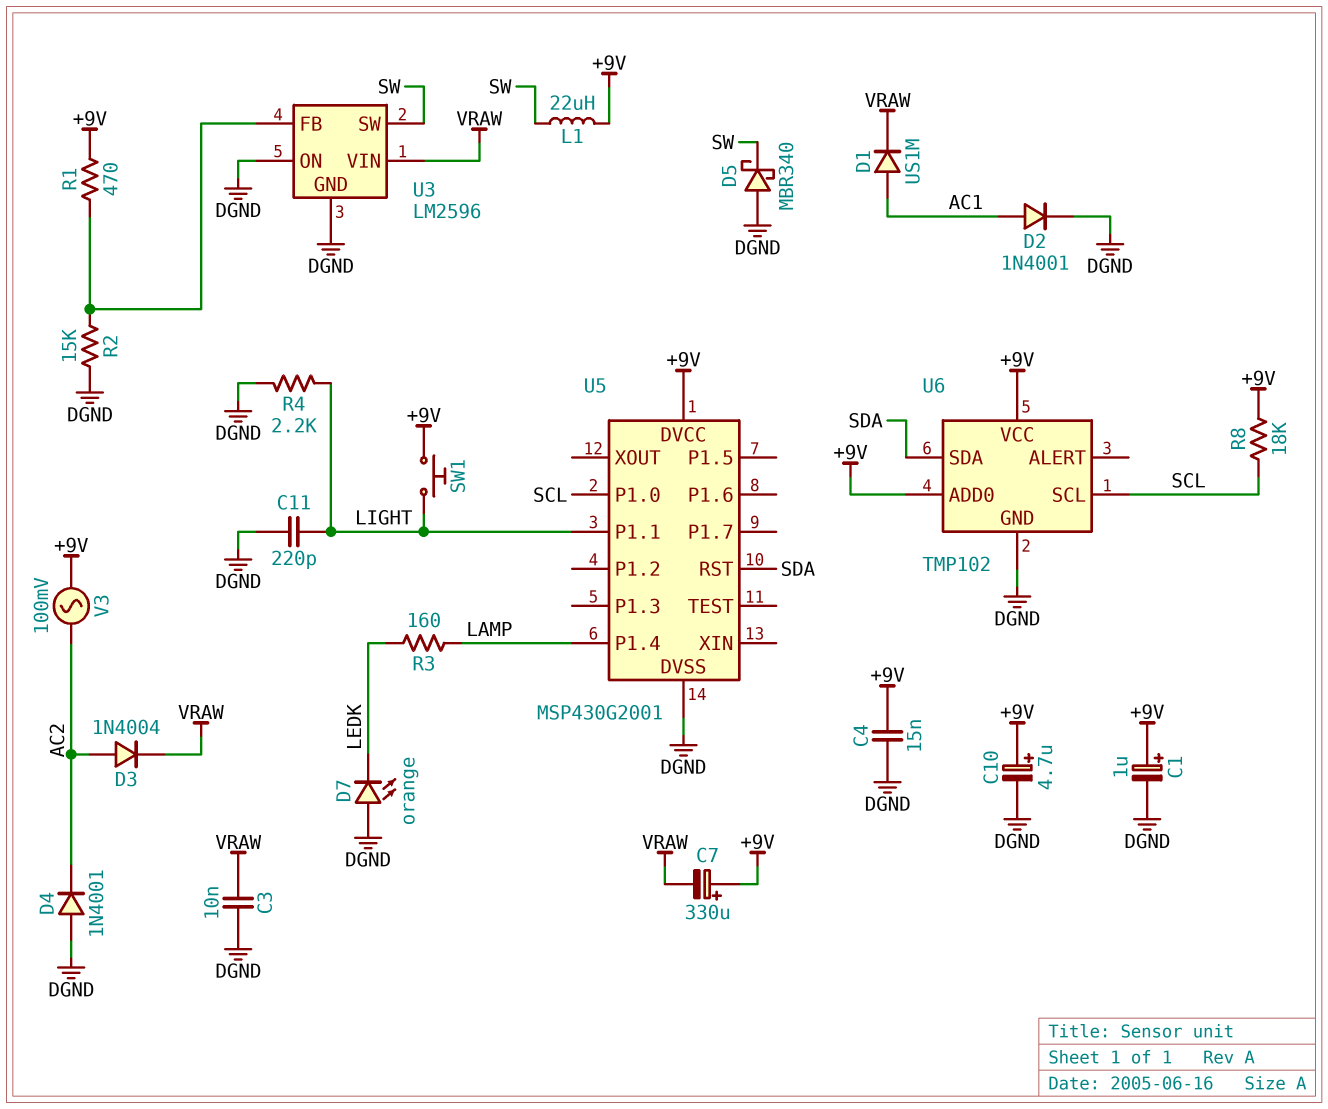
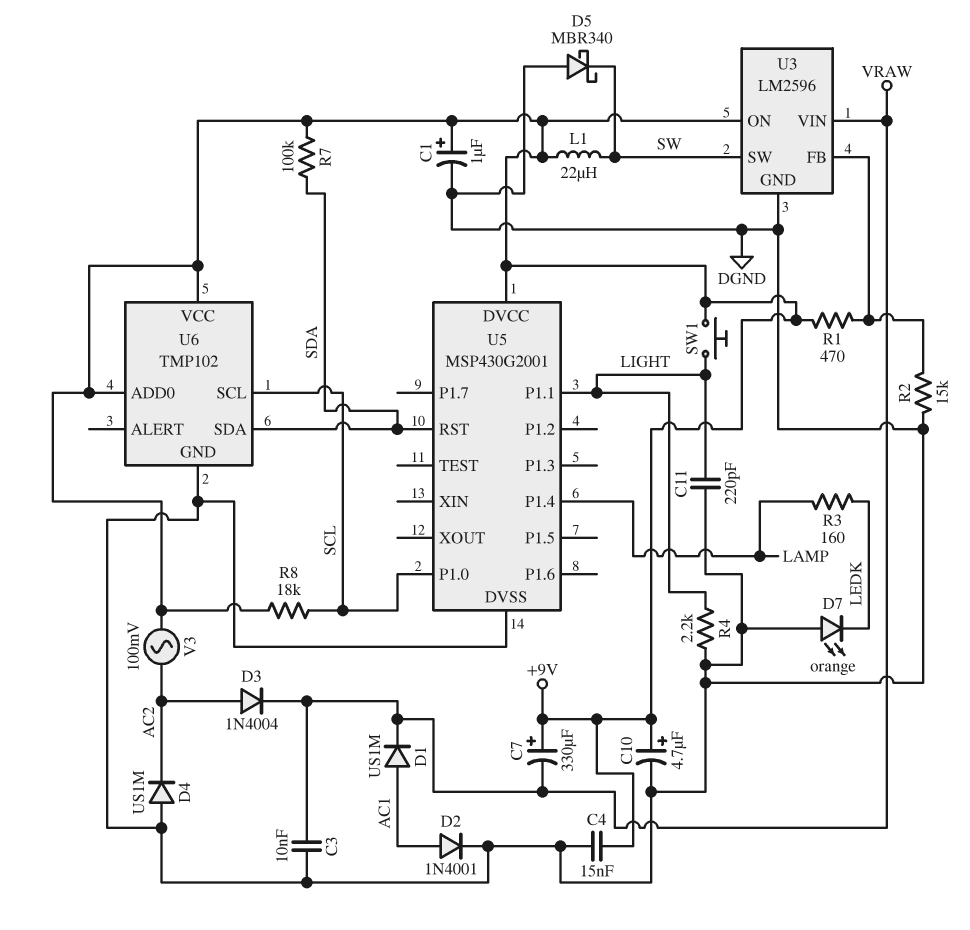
D4: diode 1N4001 (A DGND, K AC2) -> diode US1M (A DGND, K AC2)
R7: none -> 100k (+9V, SDA)
U3 pin ON: DGND -> +9V

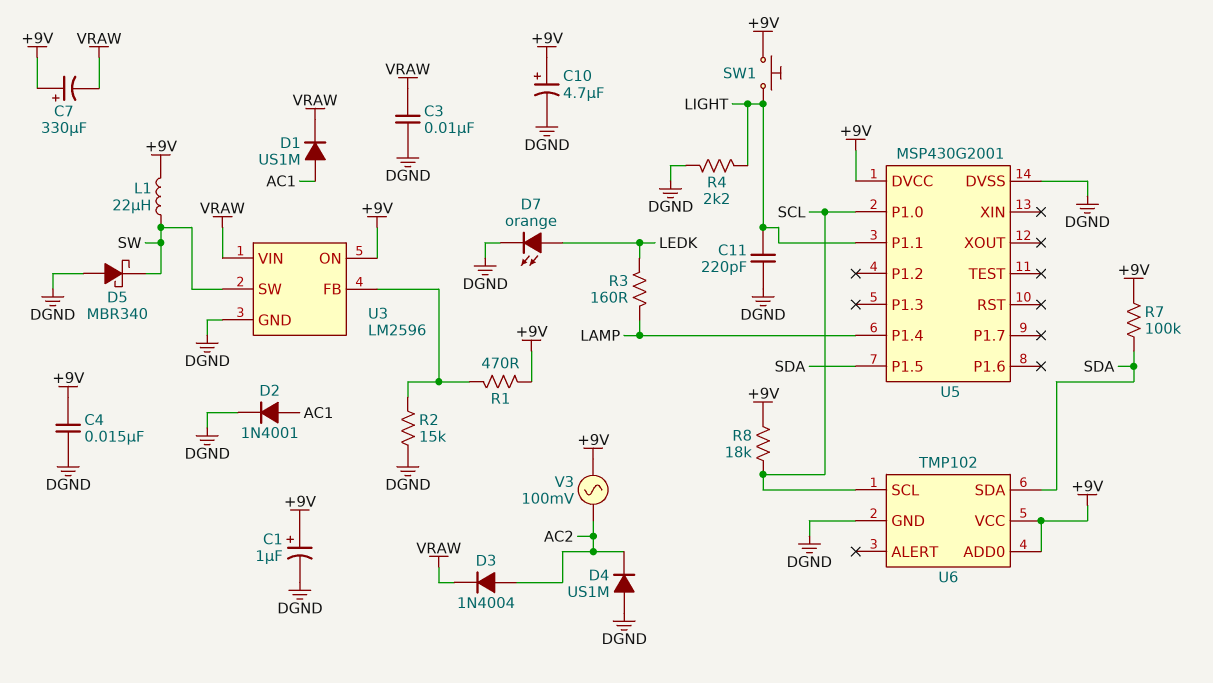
D7: LED orange (A DGND, K LEDK) -> LED orange (A LEDK, K DGND)
U5 pin P1.5: none -> SDA
U5 pin RST: SDA -> none

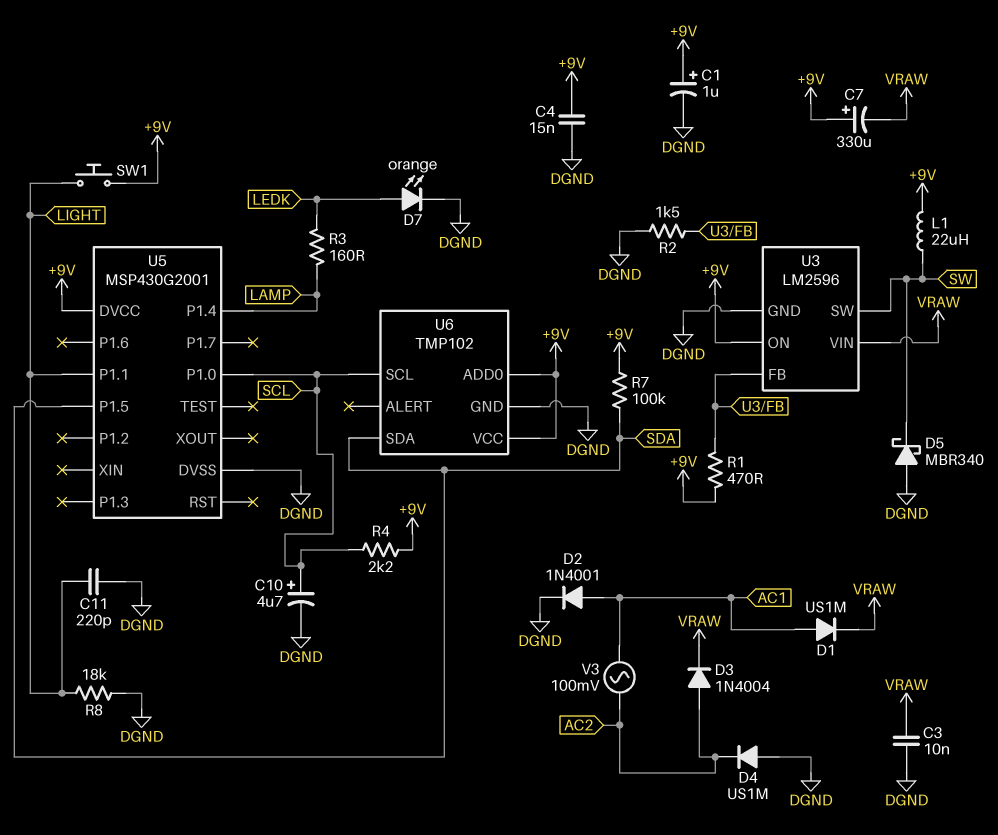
C10: 4.7uF (plus +9V, minus DGND) -> 4.7uF (plus SCL, minus DGND)
R2: 15k (DGND, U3/FB) -> 1.5k (DGND, U3/FB)
R4: 2.2k (DGND, LIGHT) -> 2.2k (+9V, SCL)
R8: 18k (+9V, SCL) -> 18k (DGND, LIGHT)
V3: AC 100mV (+9V, AC2) -> AC 100mV (AC1, AC2)

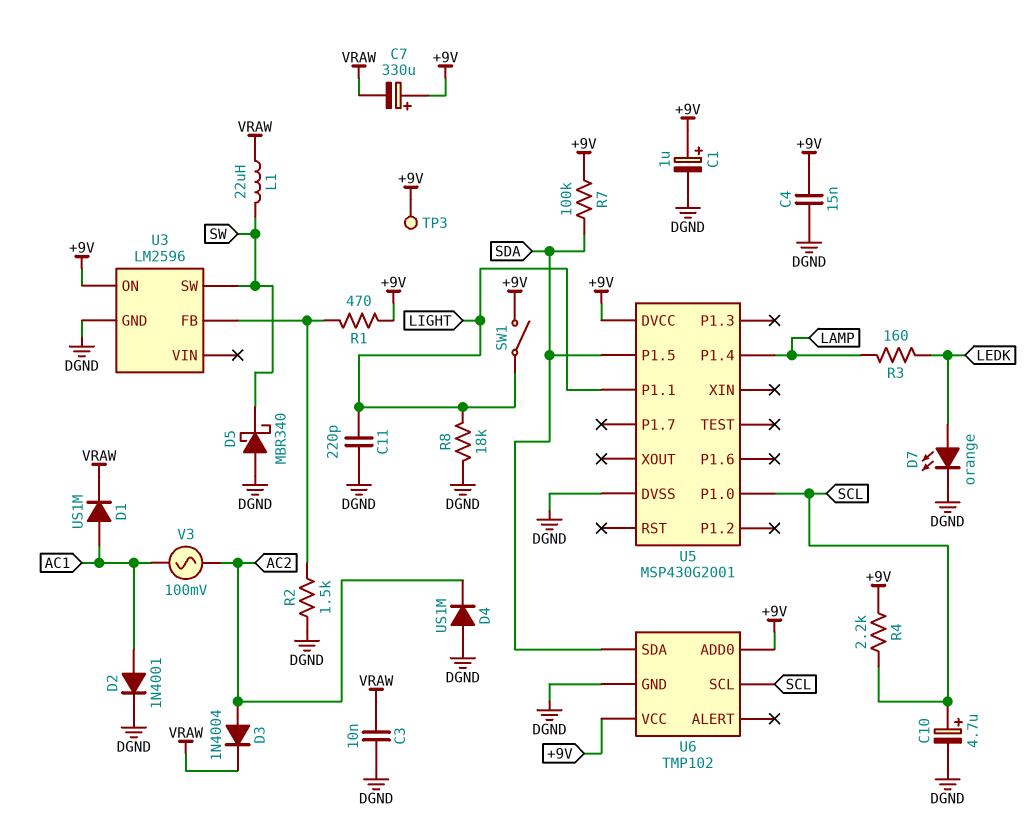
L1: 22uH (+9V, SW) -> 22uH (SW, VRAW)
SW1: button (+9V, LIGHT) -> switch (+9V, LIGHT)
TP3: none -> test point (+9V)
U3 pin VIN: VRAW -> none

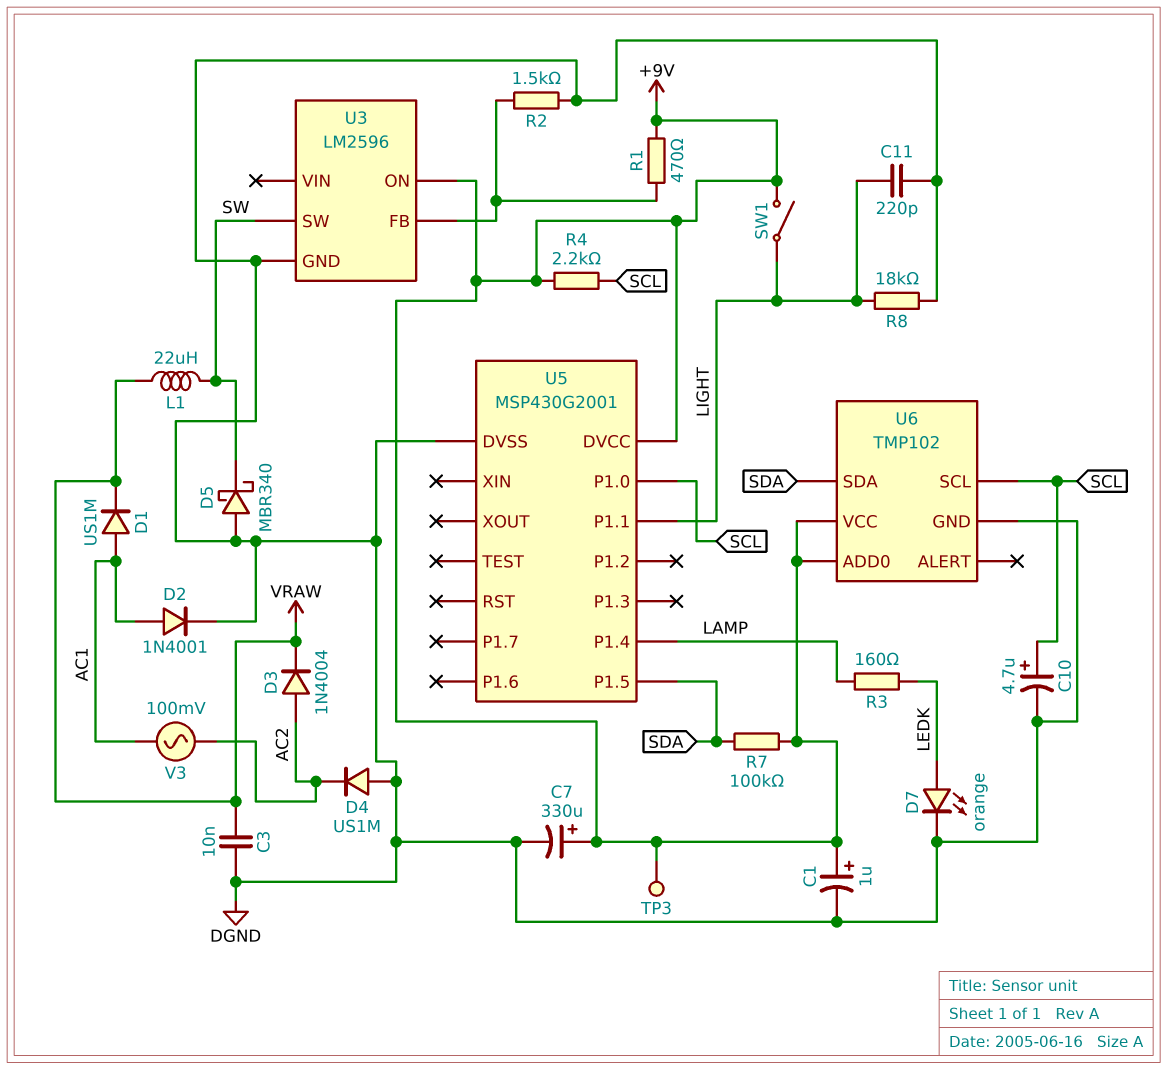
C4: 15nF (+9V, DGND) -> none
C7: 330uF (plus +9V, minus VRAW) -> 330uF (plus +9V, minus DGND)

